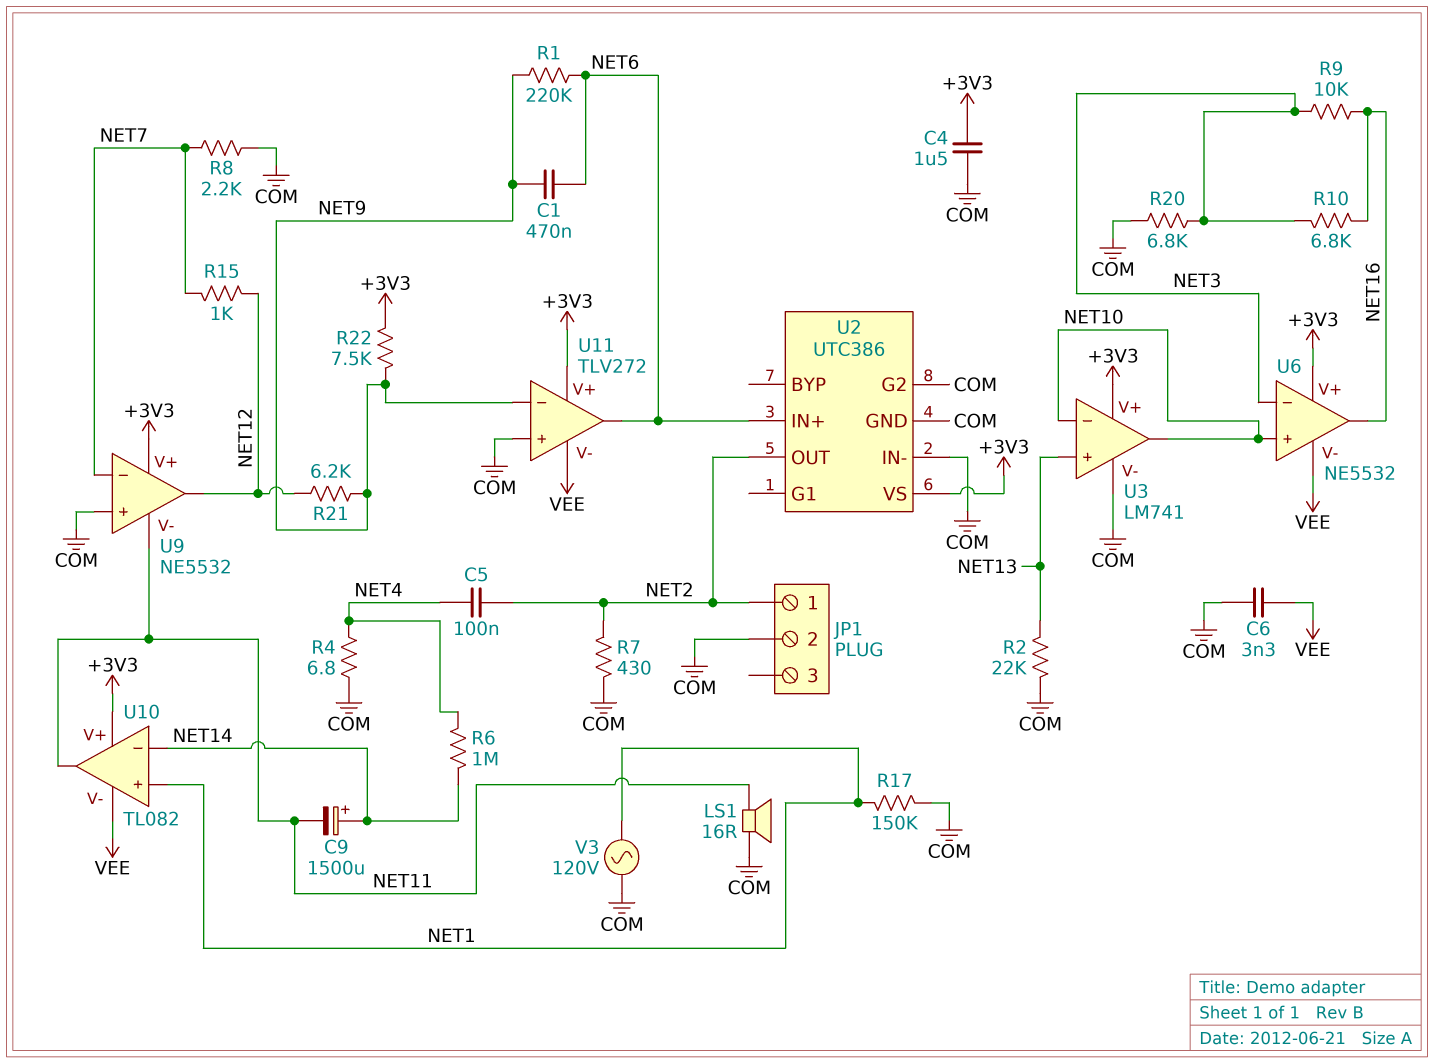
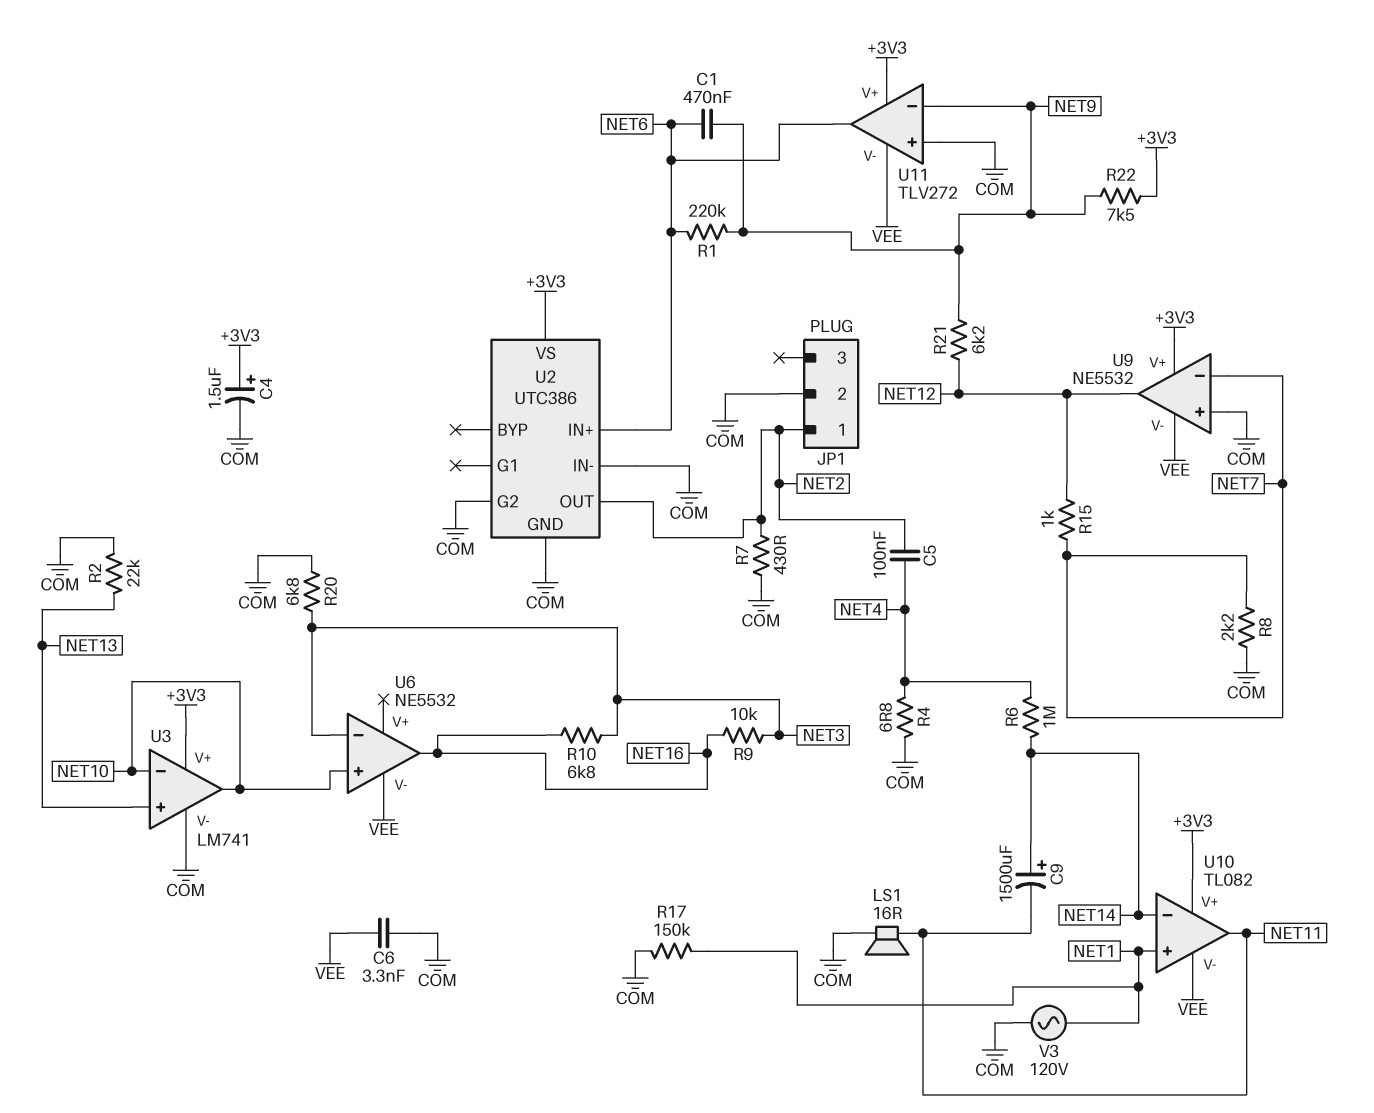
C4: 1.5uF (+3V3, COM) -> 1.5uF (plus +3V3, minus COM)
U6 pin V+: +3V3 -> none
U9 pin V-: NET11 -> VEE

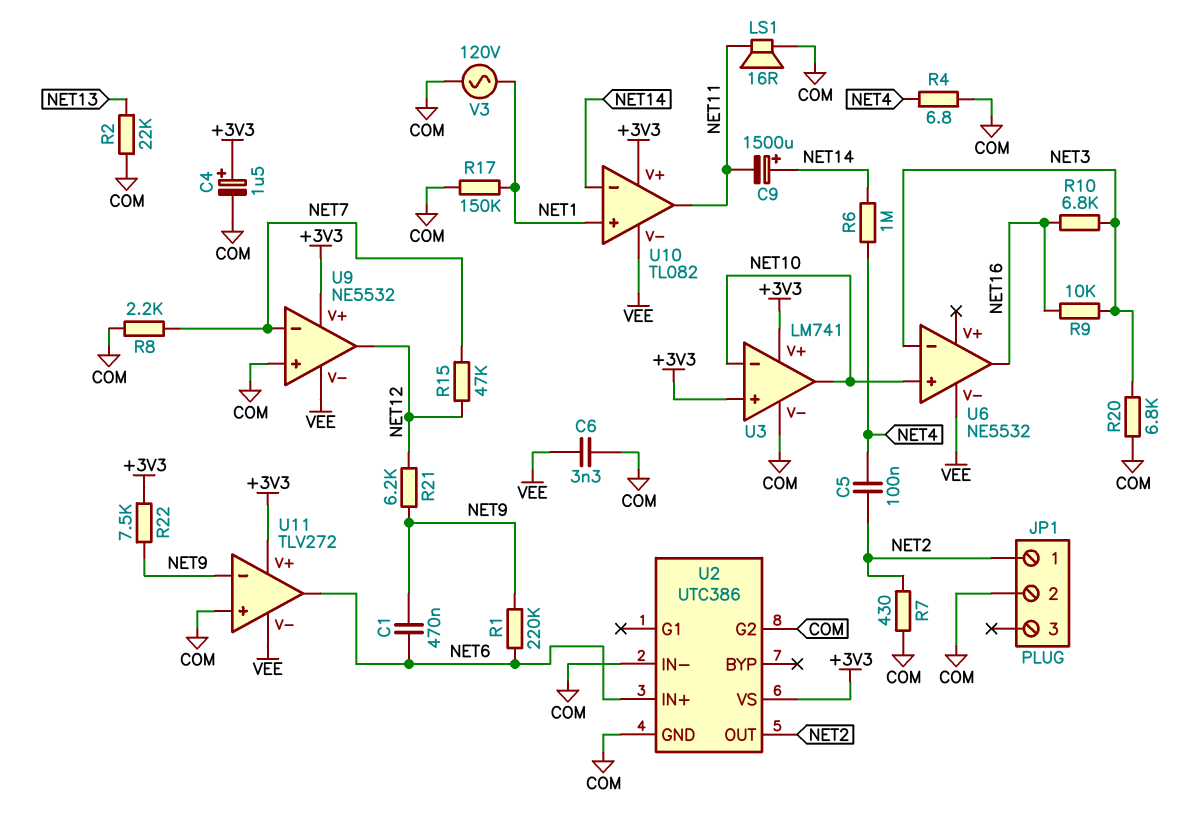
R15: 1k (NET7, NET12) -> 47k (NET7, NET12)
U3 pin in+: NET13 -> +3V3

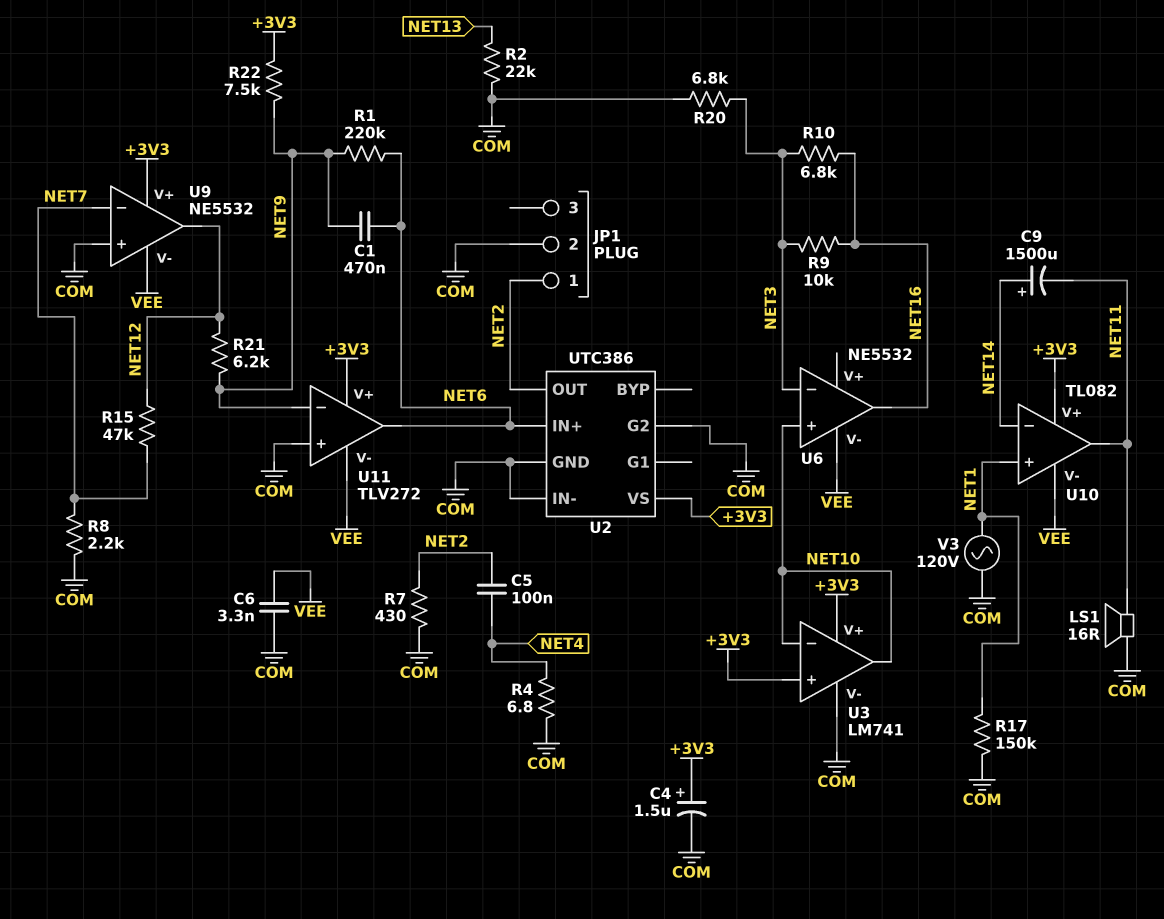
R6: 1M (NET4, NET14) -> none

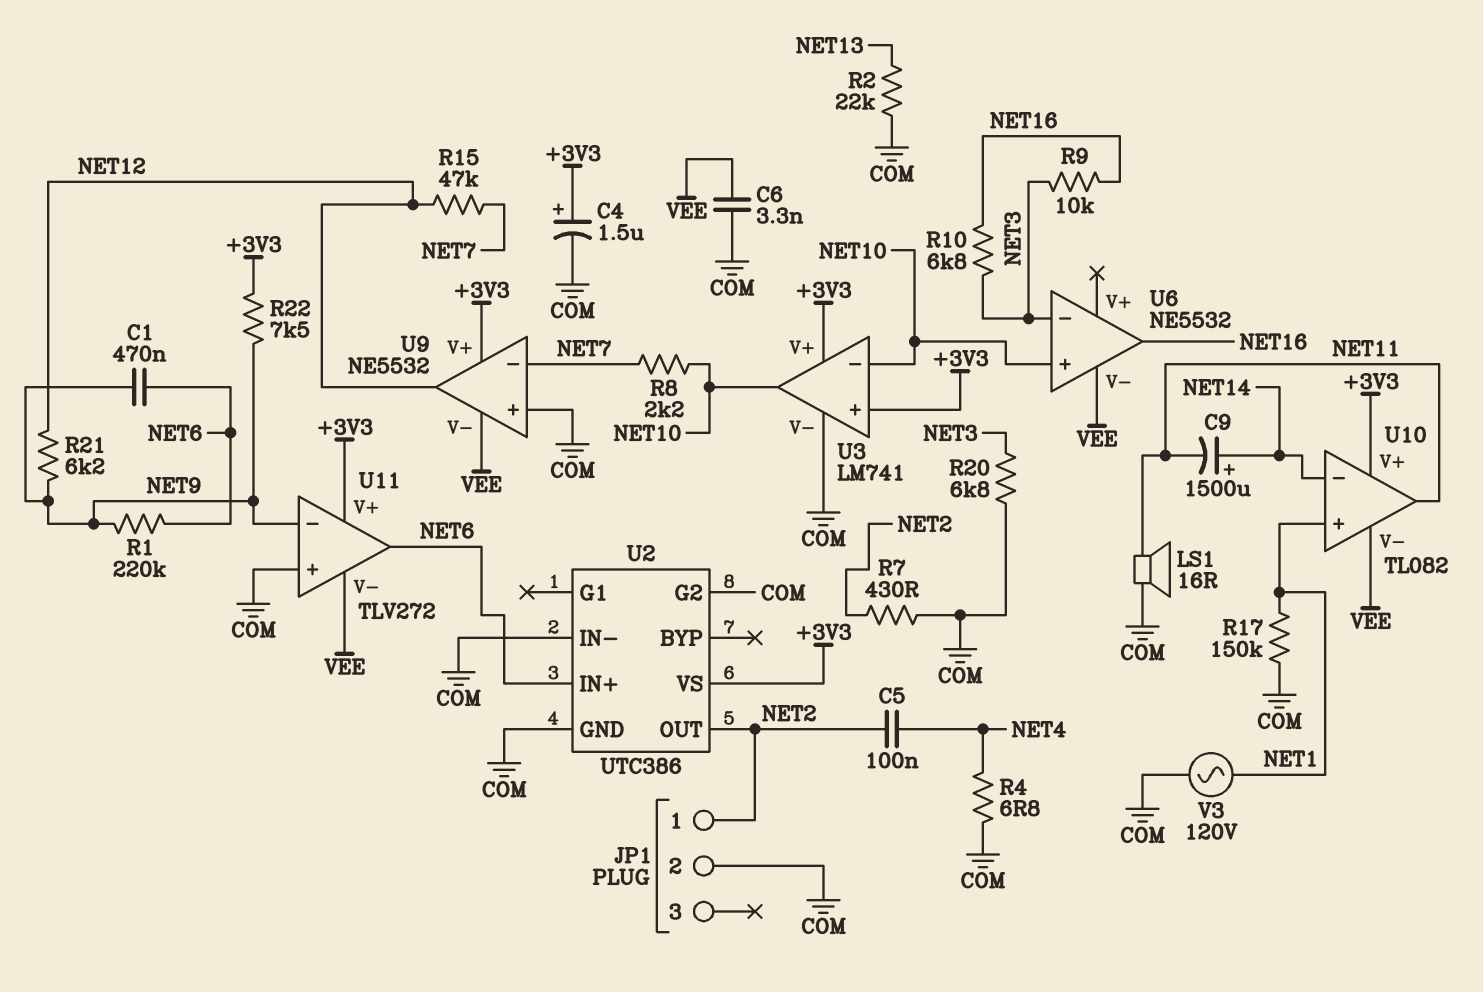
R8: 2.2k (COM, NET7) -> 2.2k (NET7, NET10)

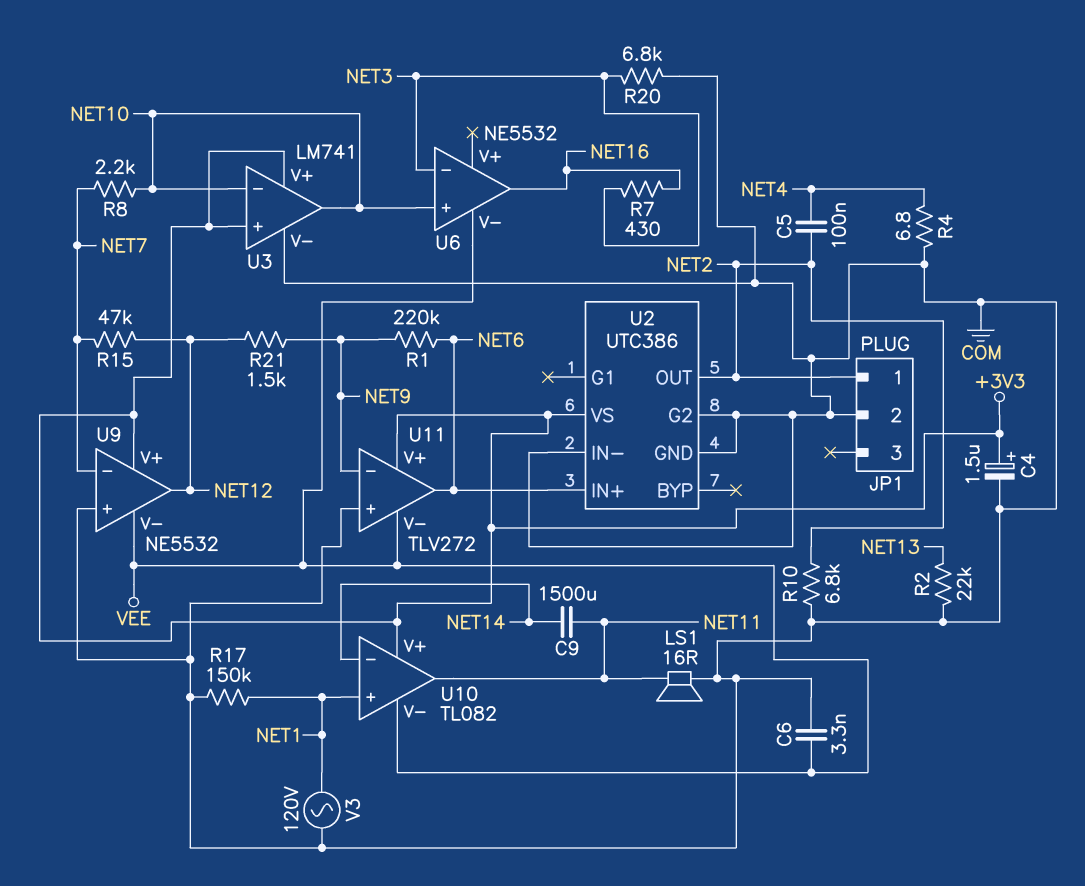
C1: 470nF (NET6, NET9) -> none
C9: 1500uF (plus NET14, minus NET11) -> 1500uF (NET11, NET14)
R7: 430 (COM, NET2) -> 430 (NET3, NET16)
R9: 10k (NET3, NET16) -> none
R10: 6.8k (NET3, NET16) -> 6.8k (COM, NET2)
R21: 6.2k (NET9, NET12) -> 1.5k (NET9, NET12)
R22: 7.5k (+3V3, NET9) -> none

